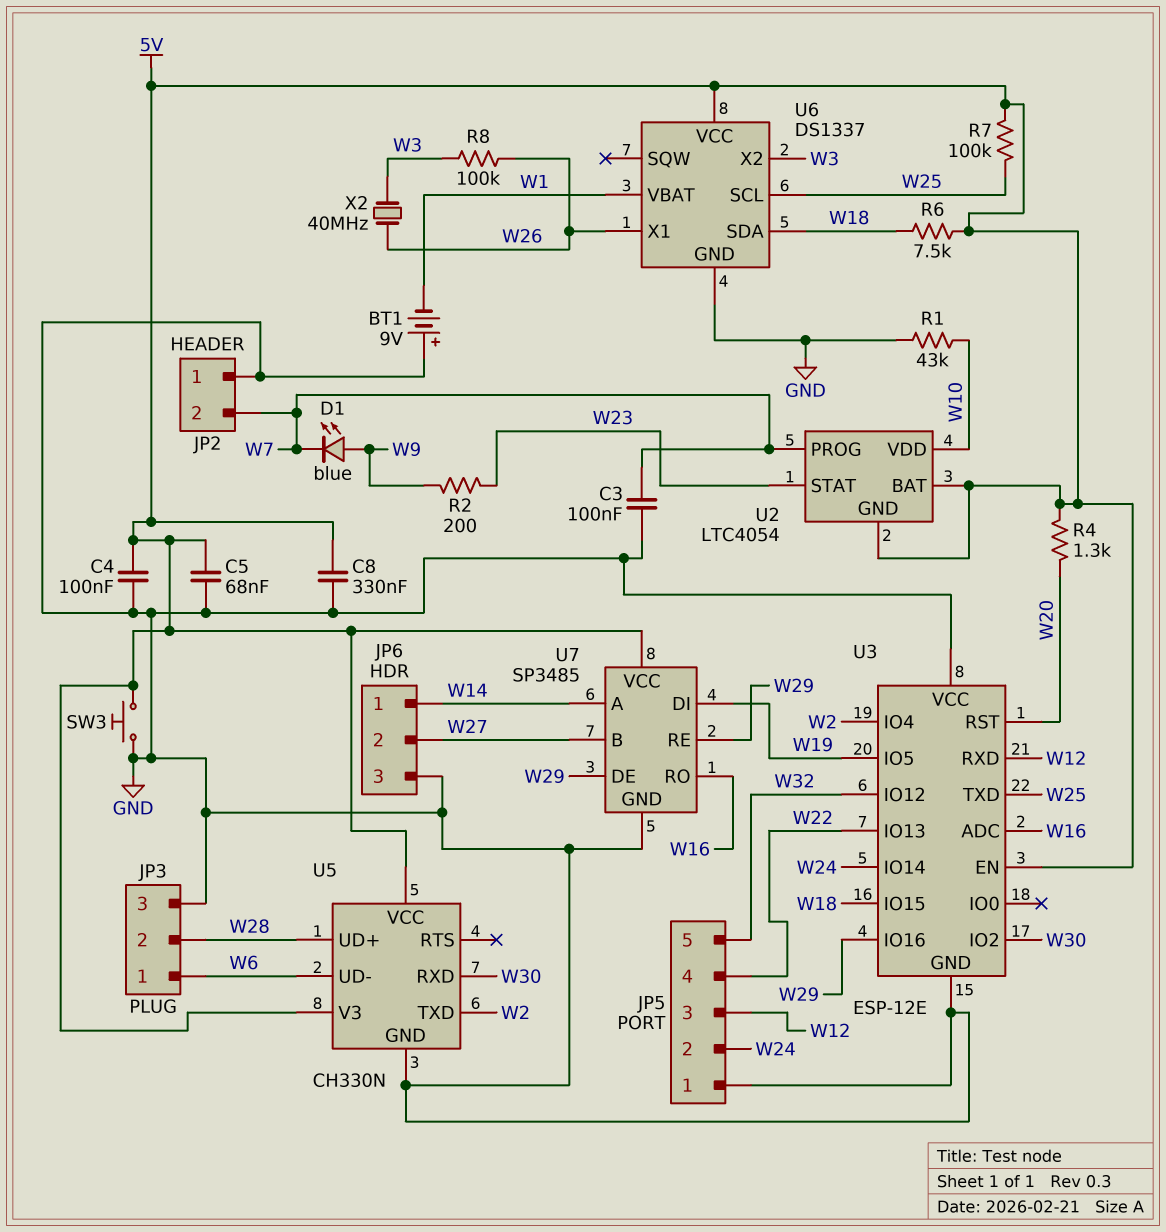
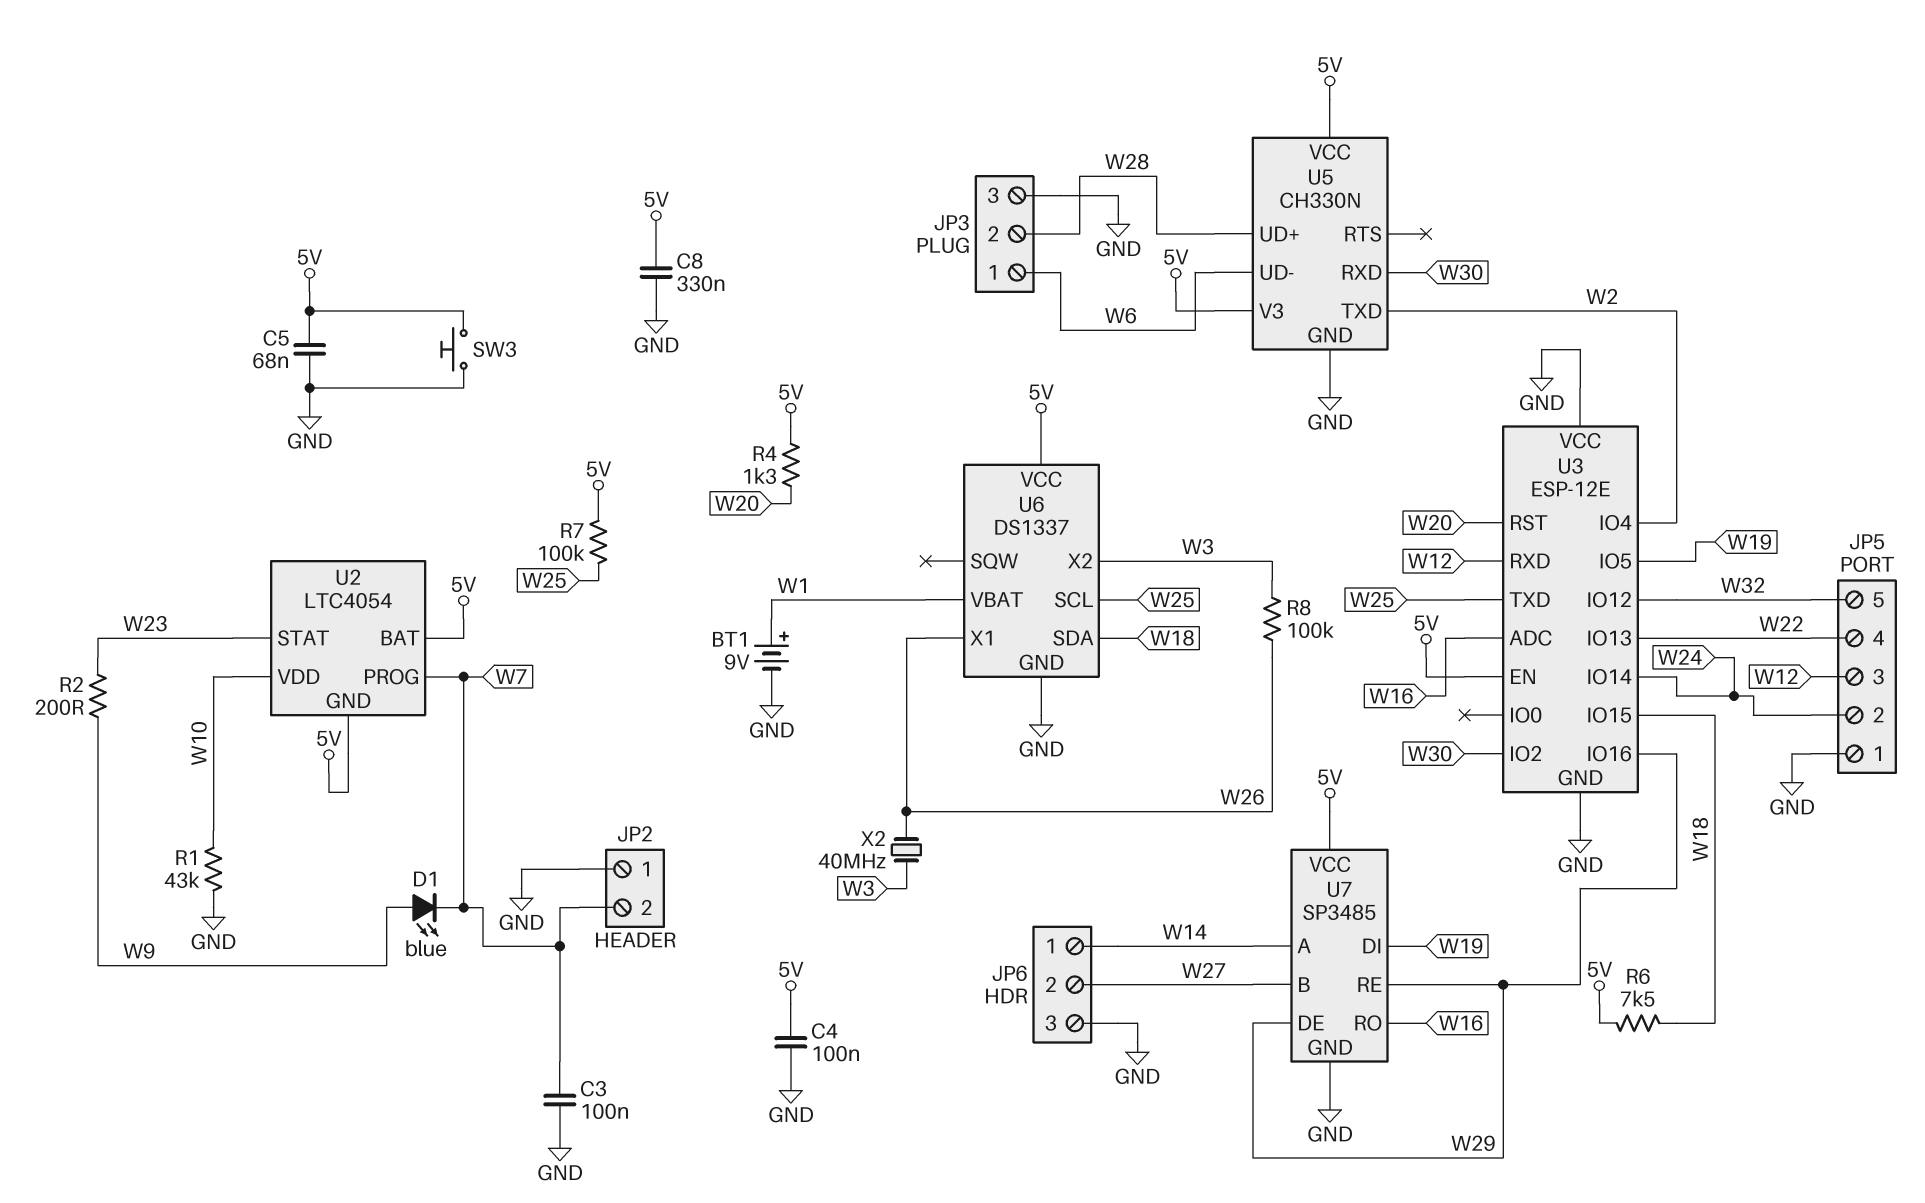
BT1: 9V (plus GND, minus W1) -> 9V (plus W1, minus GND)

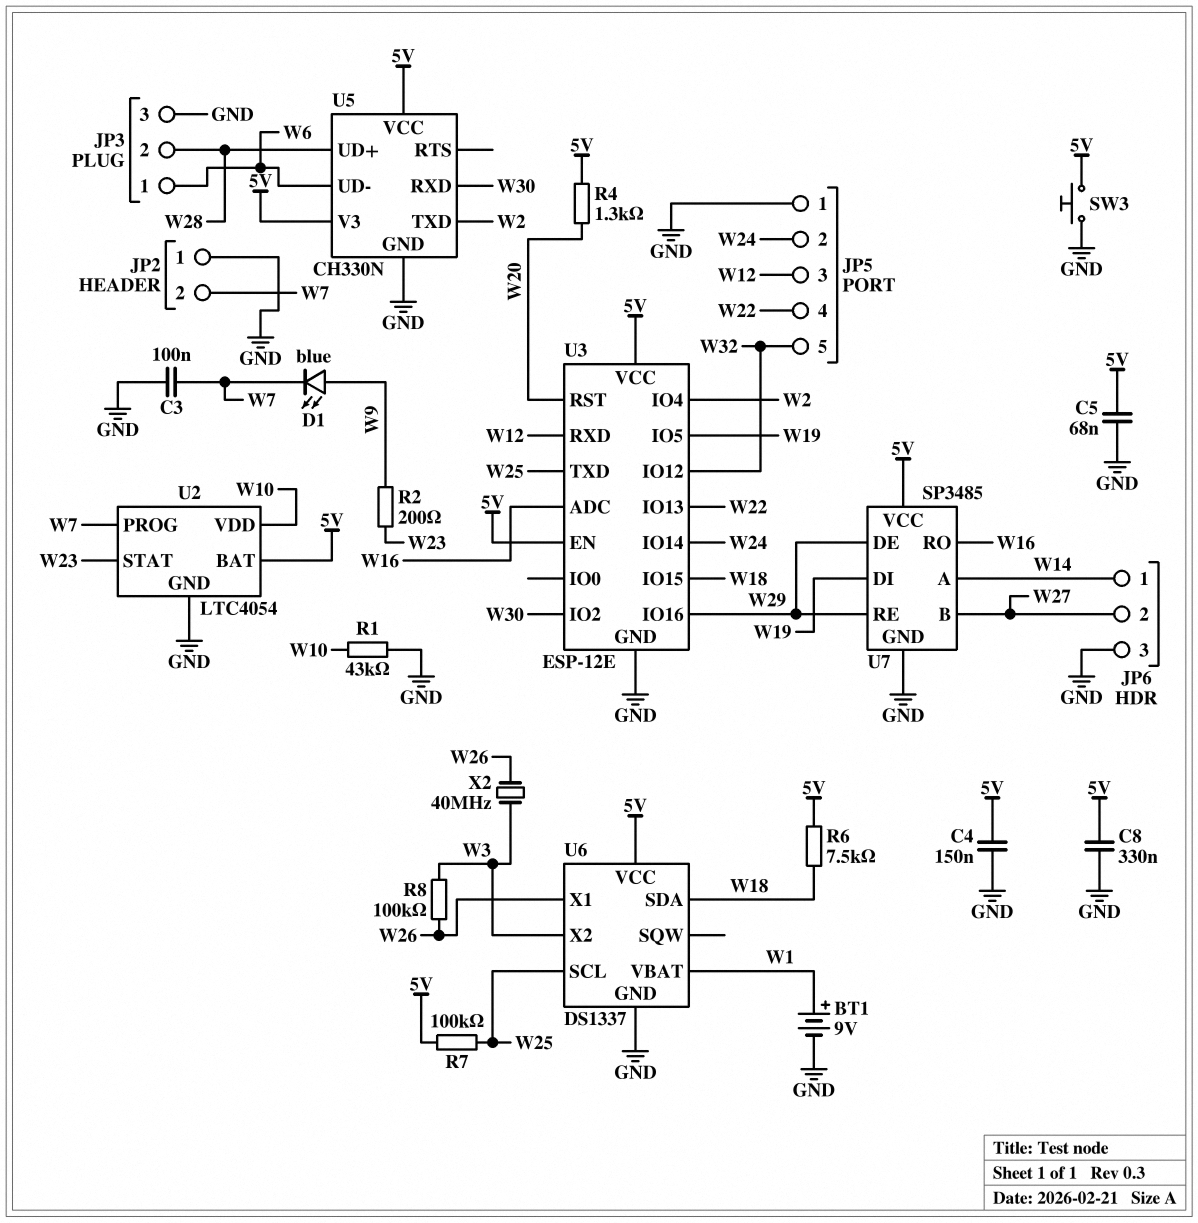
C4: 100nF (5V, GND) -> 150nF (5V, GND)
U2 pin GND: 5V -> GND
U3 pin VCC: GND -> 5V

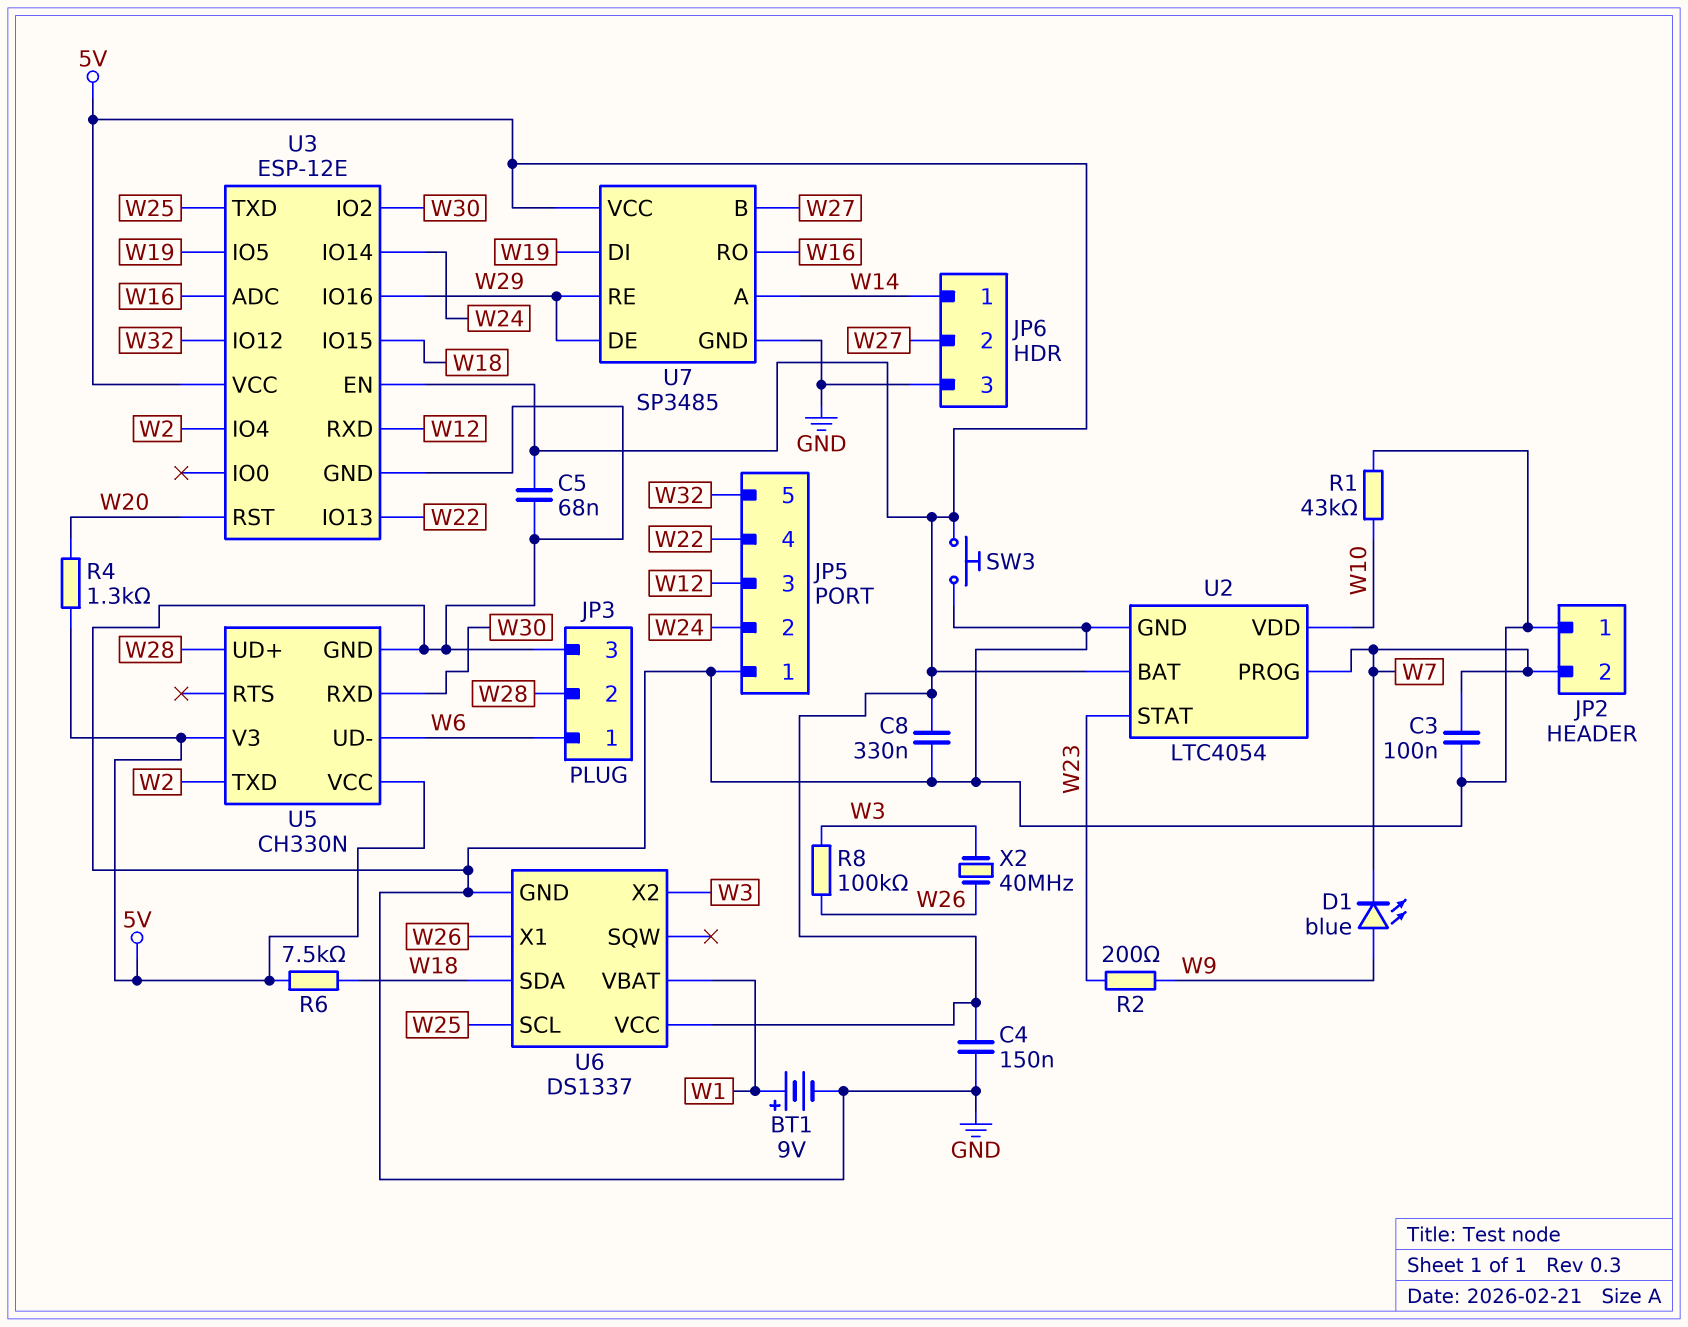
R7: 100k (5V, W25) -> none

